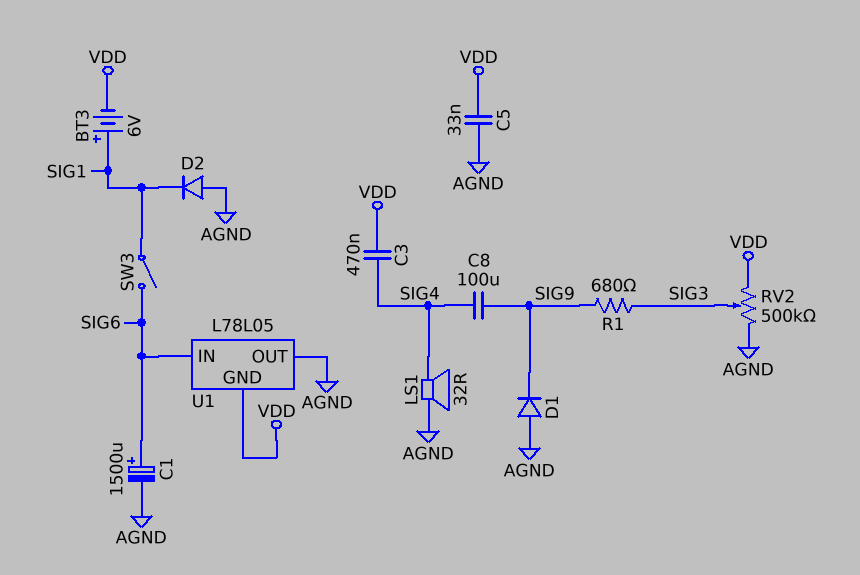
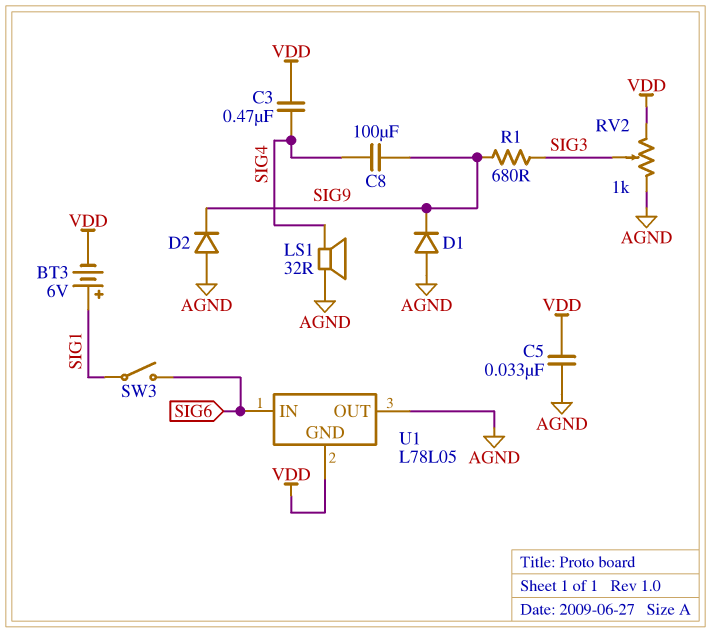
C1: 1500uF (plus SIG6, minus AGND) -> none
D2: diode (A AGND, K SIG1) -> diode (A AGND, K SIG9)
RV2: 500k (AGND, VDD, wiper SIG3) -> 1k (AGND, VDD, wiper SIG3)

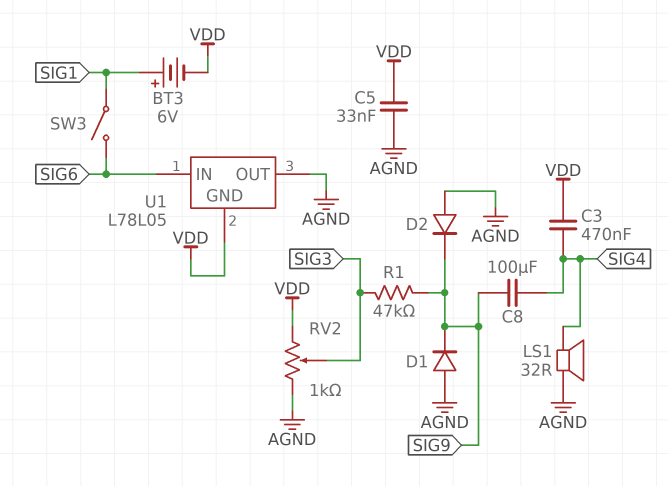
R1: 680 (SIG3, SIG9) -> 47k (SIG3, SIG9)

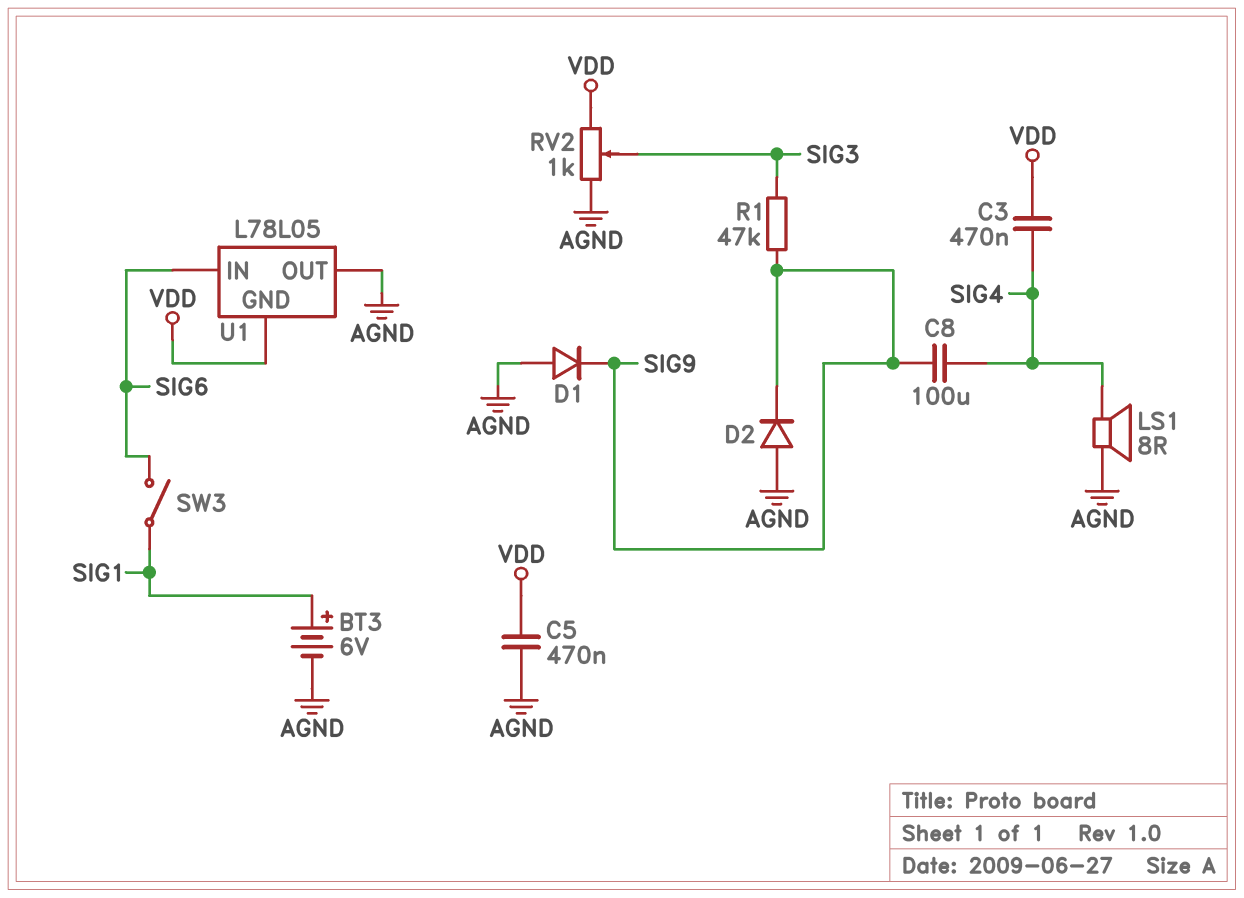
BT3: 6V (plus SIG1, minus VDD) -> 6V (plus SIG1, minus AGND)
C5: 33nF (AGND, VDD) -> 470nF (AGND, VDD)
LS1: speaker 32R (AGND, SIG4) -> speaker 8R (AGND, SIG4)

